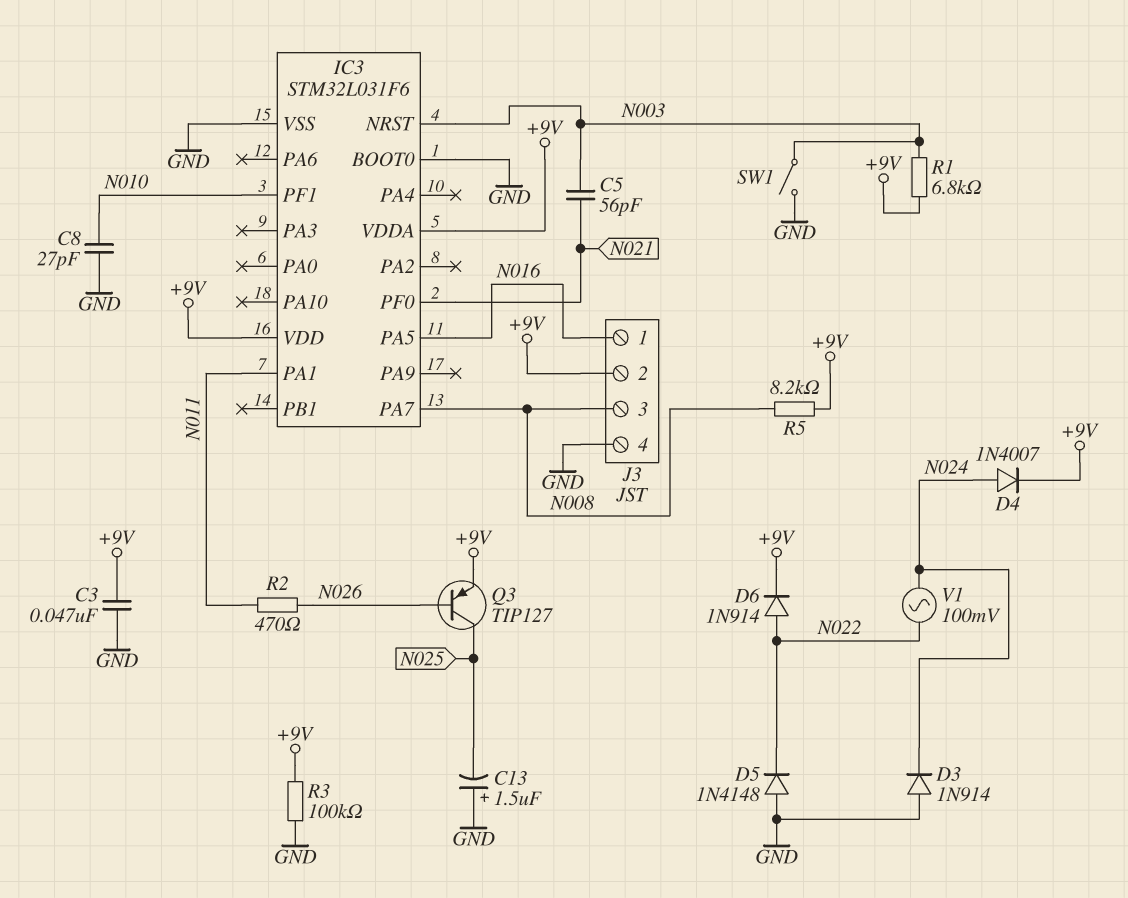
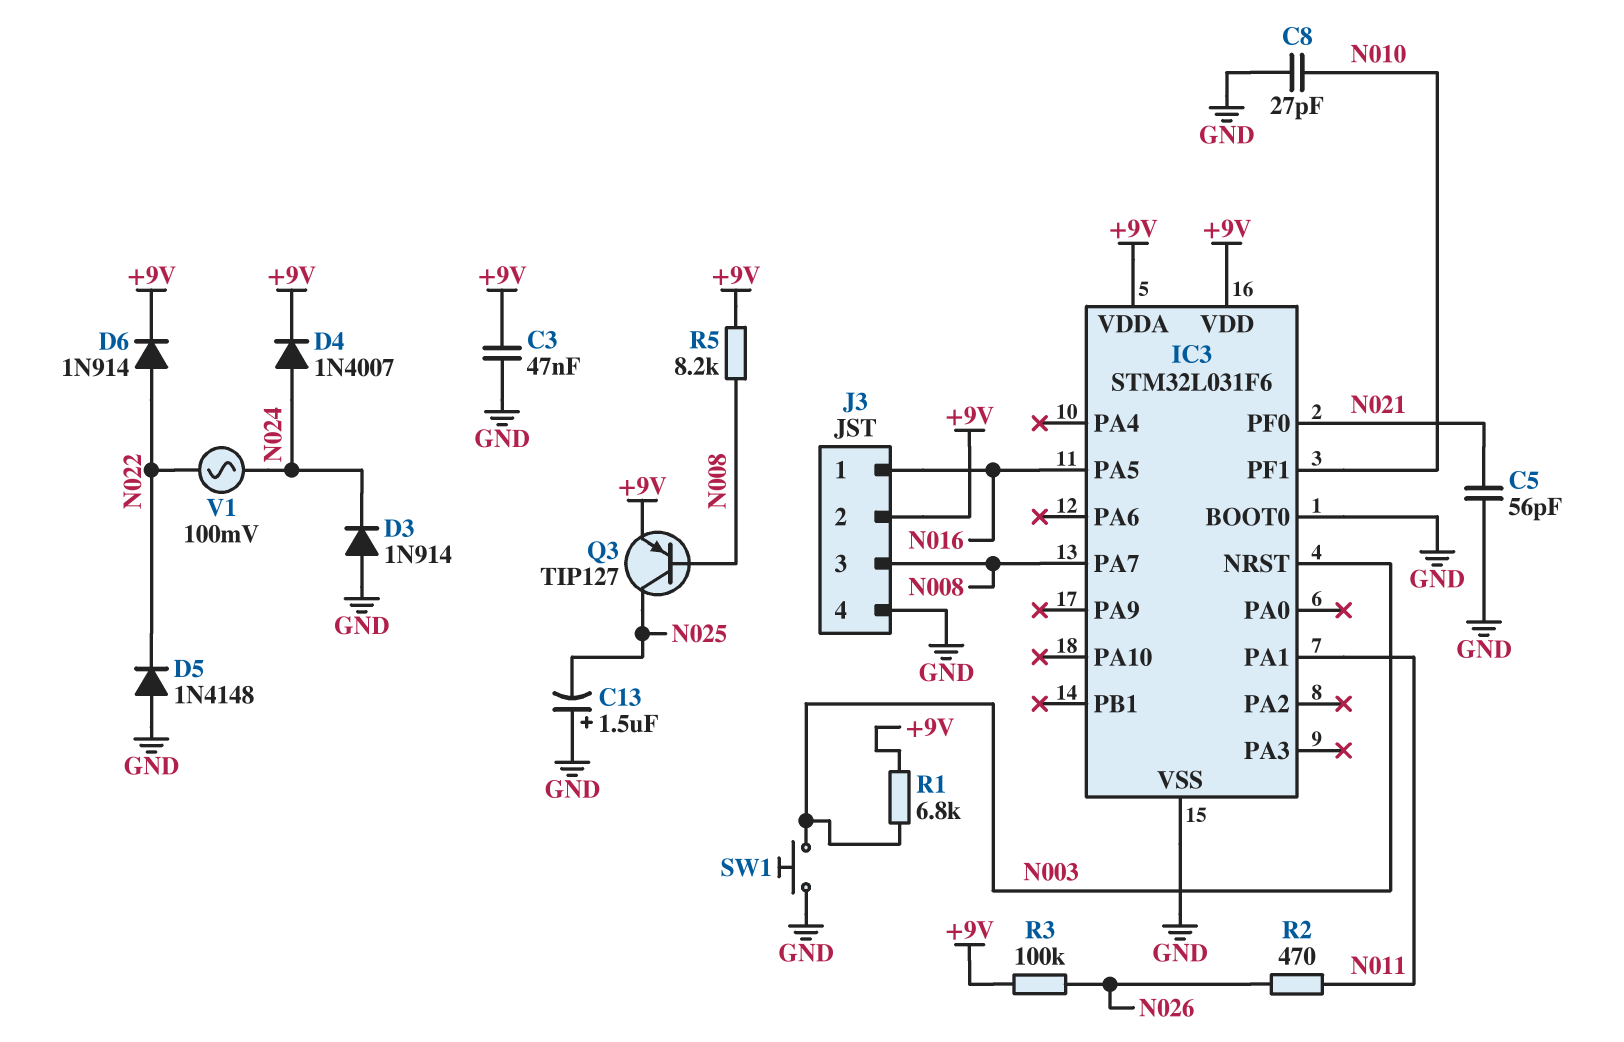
C5: 56pF (N003, N021) -> 56pF (GND, N021)
Q3: PNP TIP127 (B N026, C N025, E +9V) -> PNP TIP127 (B N008, C N025, E +9V)
R3: 100k (+9V, GND) -> 100k (+9V, N026)
SW1: switch (GND, N003) -> button (GND, N003)

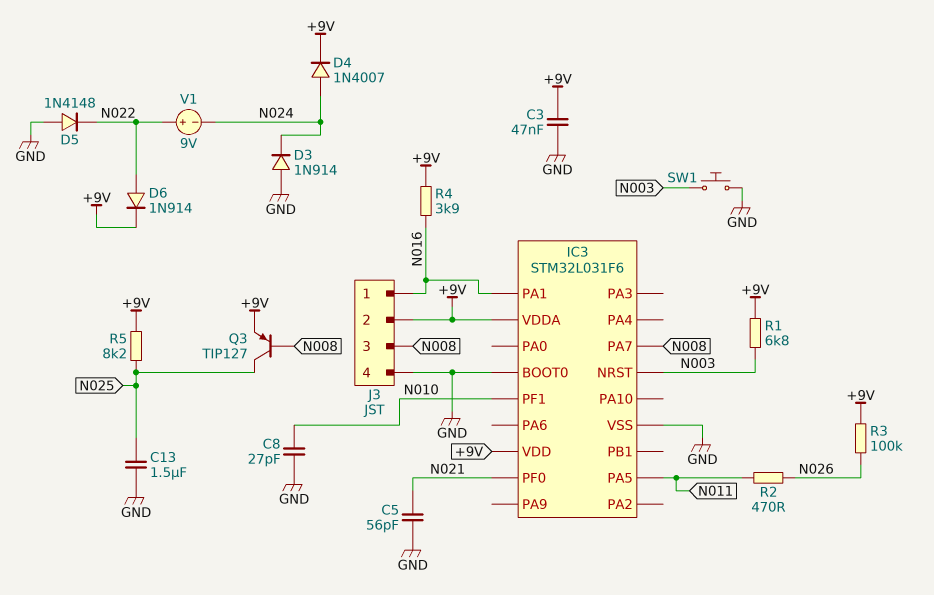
C13: 1.5uF (plus GND, minus N025) -> 1.5uF (GND, N025)
IC3 pin PA1: N011 -> N016
IC3 pin PA5: N016 -> N011
R4: none -> 3.9k (+9V, N016)
R5: 8.2k (+9V, N008) -> 8.2k (+9V, N025)
V1: AC 100mV (N022, N024) -> 9V (plus N022, minus N024)

